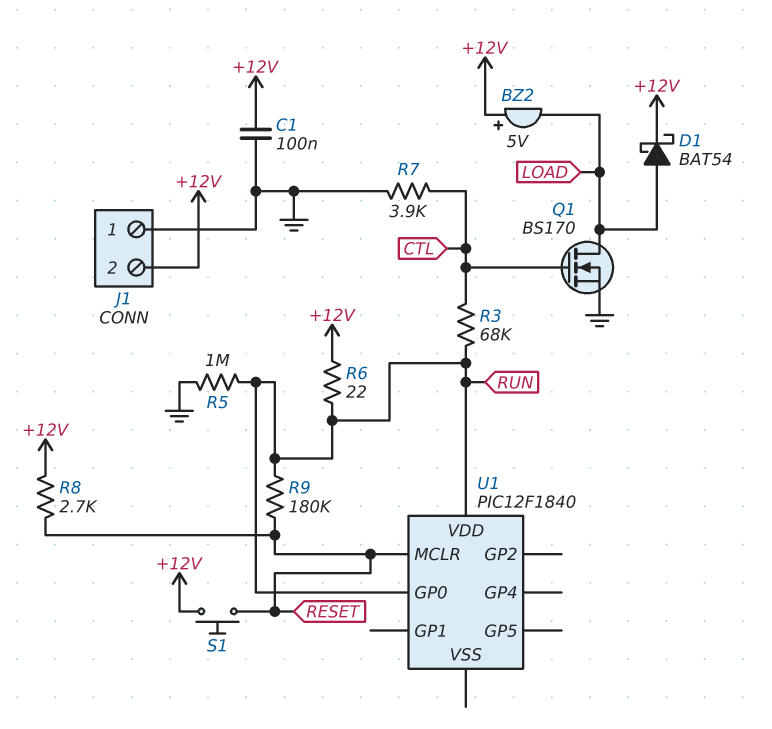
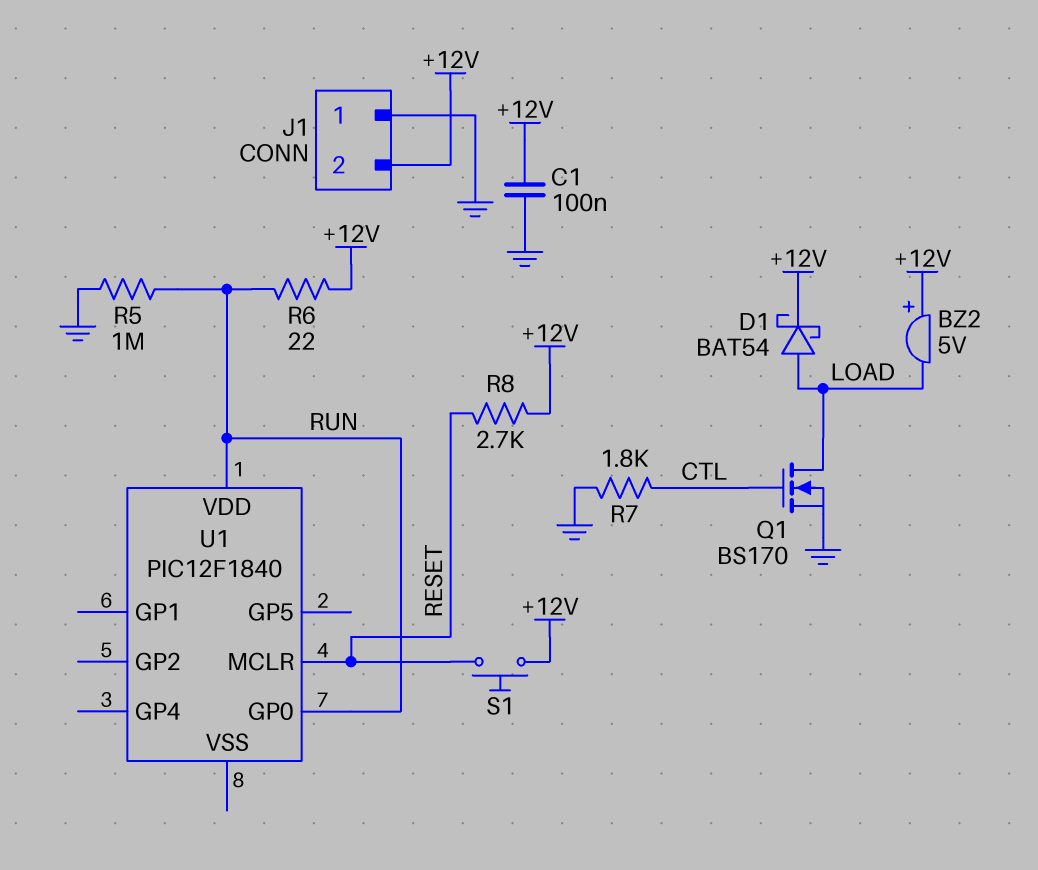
R3: 68k (CTL, RUN) -> none
R7: 3.9k (CTL, GND) -> 1.8k (CTL, GND)
R9: 180k (RESET, RUN) -> none

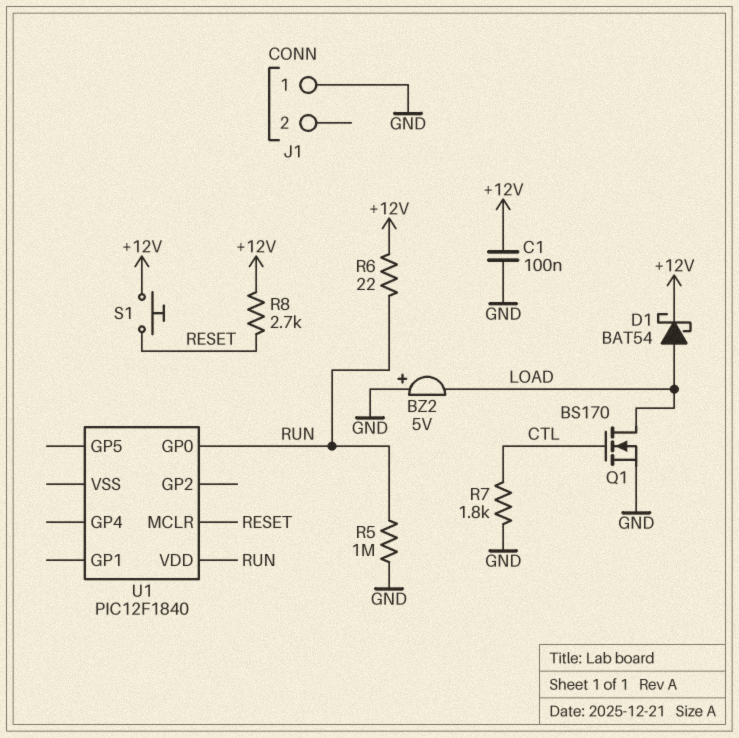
BZ2: buzzer 5V (plus +12V, minus LOAD) -> buzzer 5V (plus GND, minus LOAD)
J1 pin 2: +12V -> none

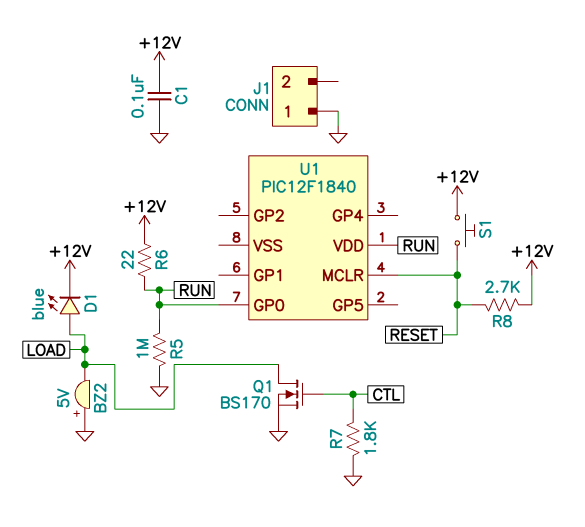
D1: schottky BAT54 (A LOAD, K +12V) -> LED blue (A LOAD, K +12V)

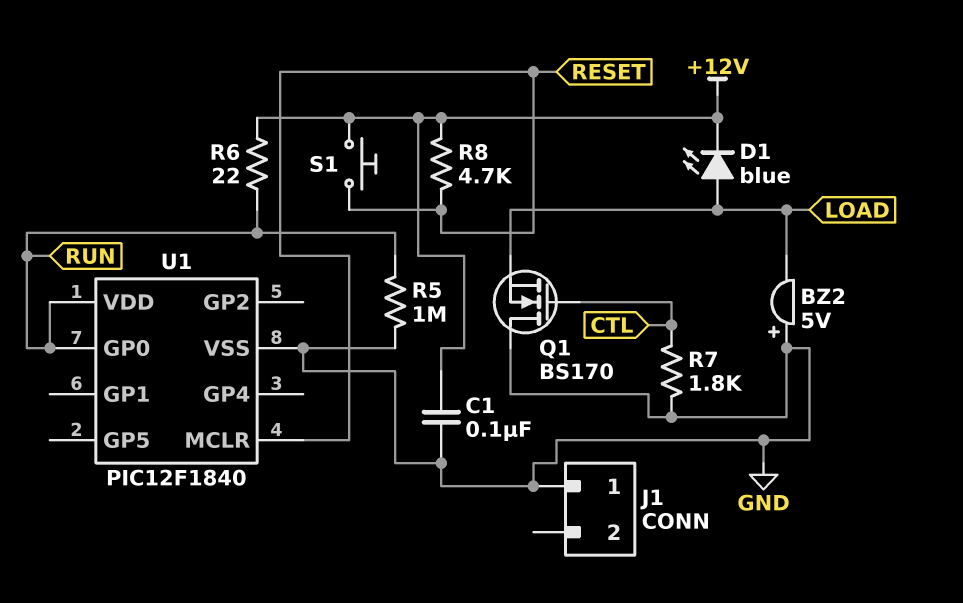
Q1: NMOS BS170 (G CTL, D LOAD, S GND) -> NMOS BS170 (G CTL, D GND, S LOAD)
R8: 2.7k (+12V, RESET) -> 4.7k (+12V, RESET)
U1 pin VSS: none -> GND

